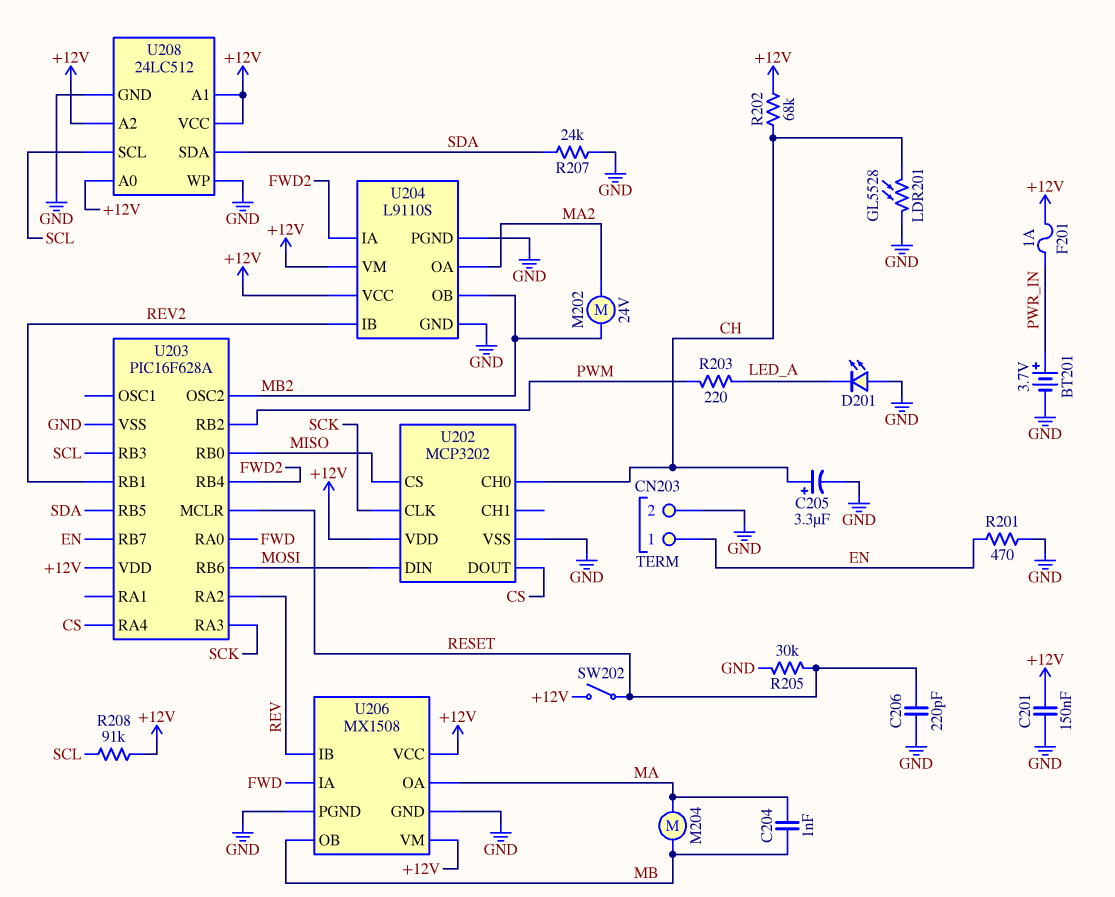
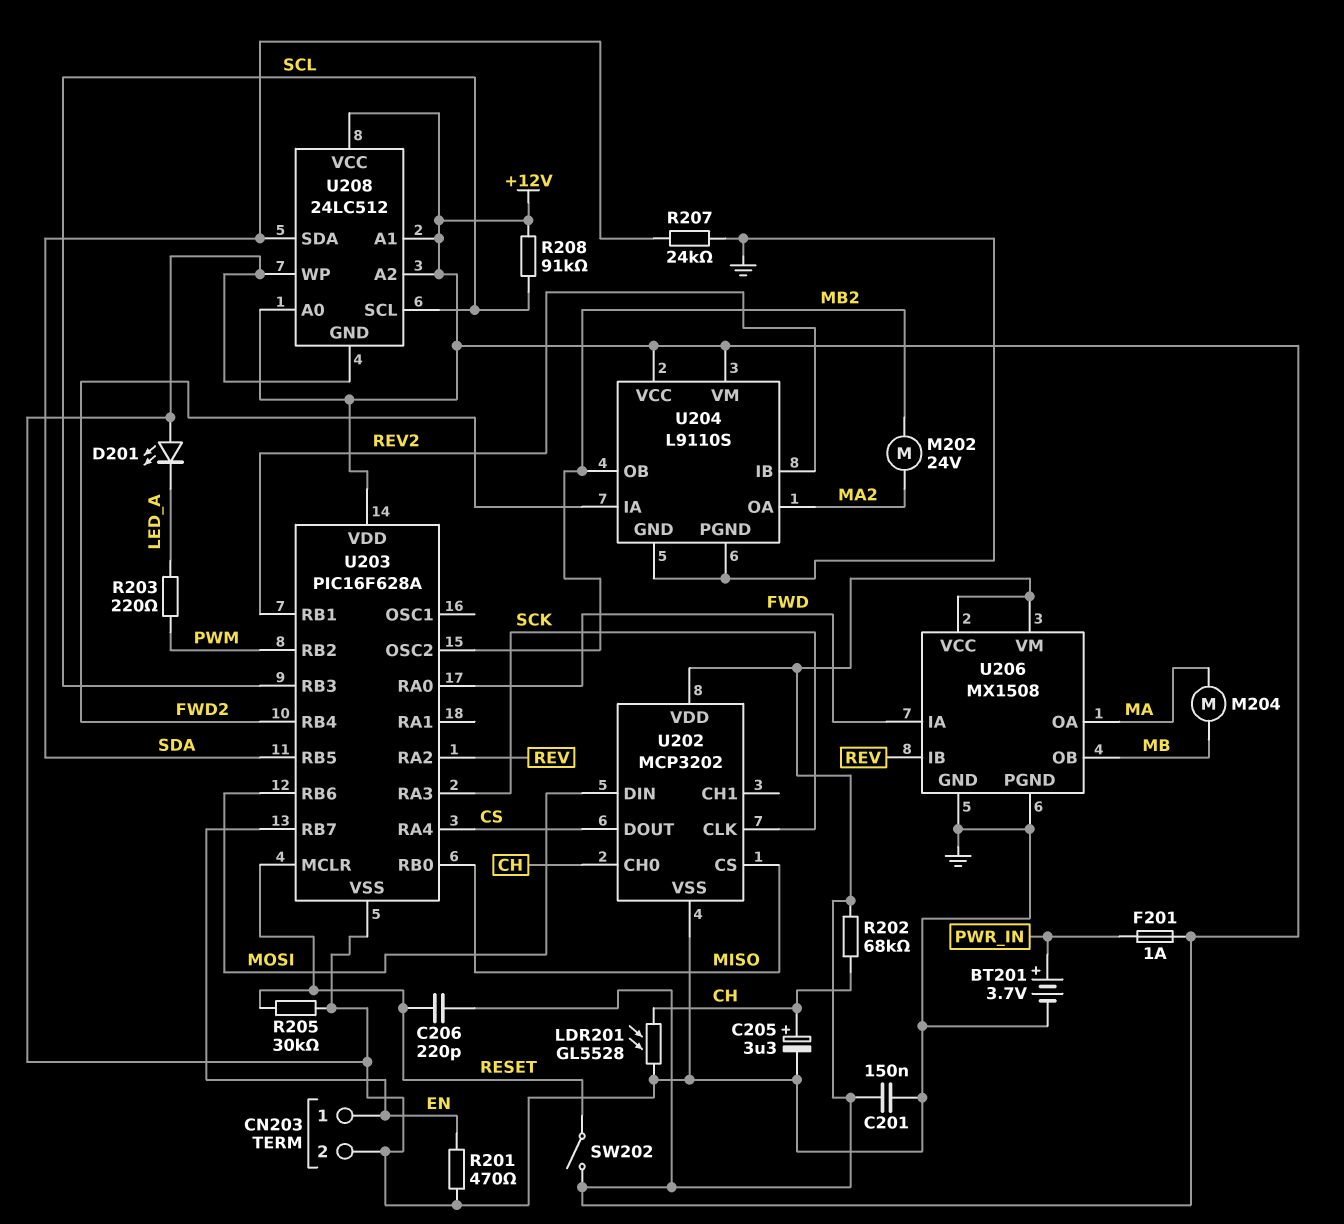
C204: 1nF (MA, MB) -> none
C206: 220pF (GND, RESET) -> 220pF (+12V, RESET)

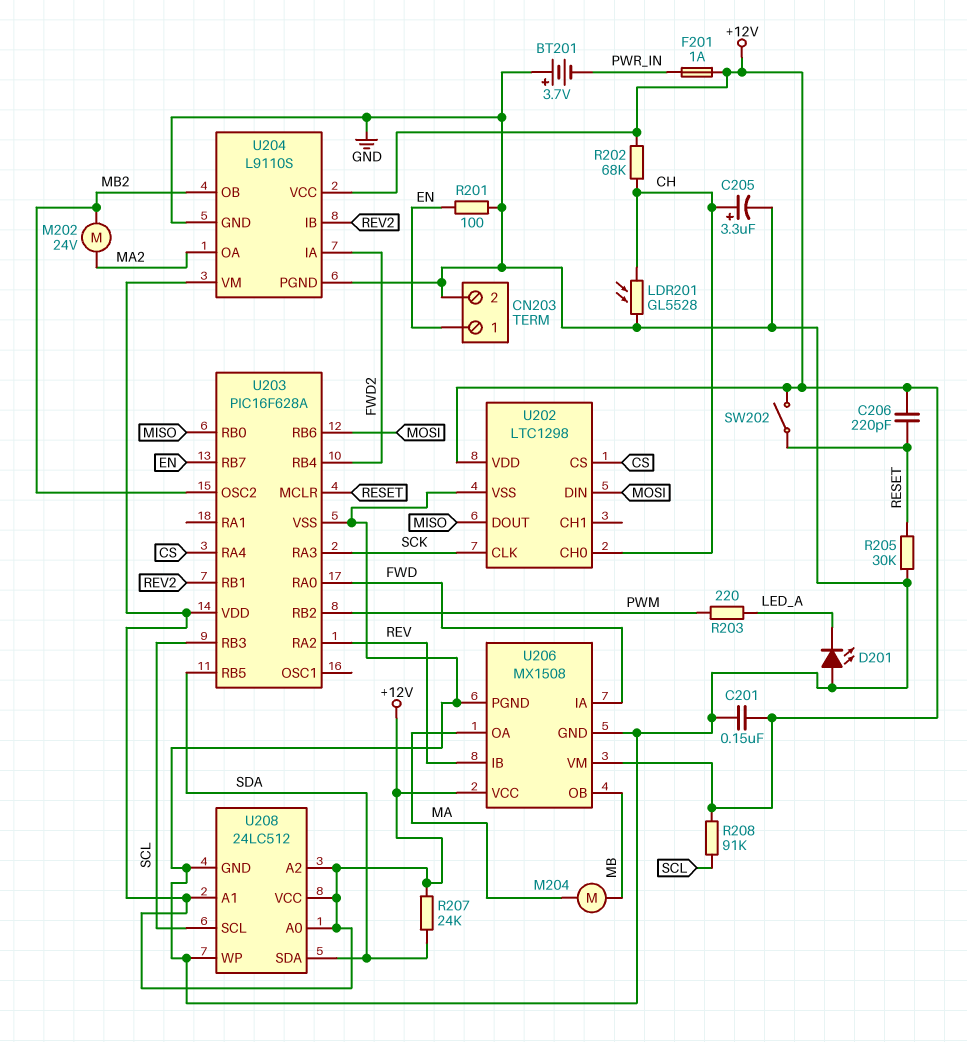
BT201: 3.7V (plus PWR_IN, minus GND) -> 3.7V (plus GND, minus PWR_IN)
R201: 470 (EN, GND) -> 100 (EN, GND)
R207: 24k (GND, SDA) -> 24k (+12V, SDA)
U202: MCP3202 -> LTC1298
U202 pin CS: MISO -> CS
U202 pin DOUT: CS -> MISO

